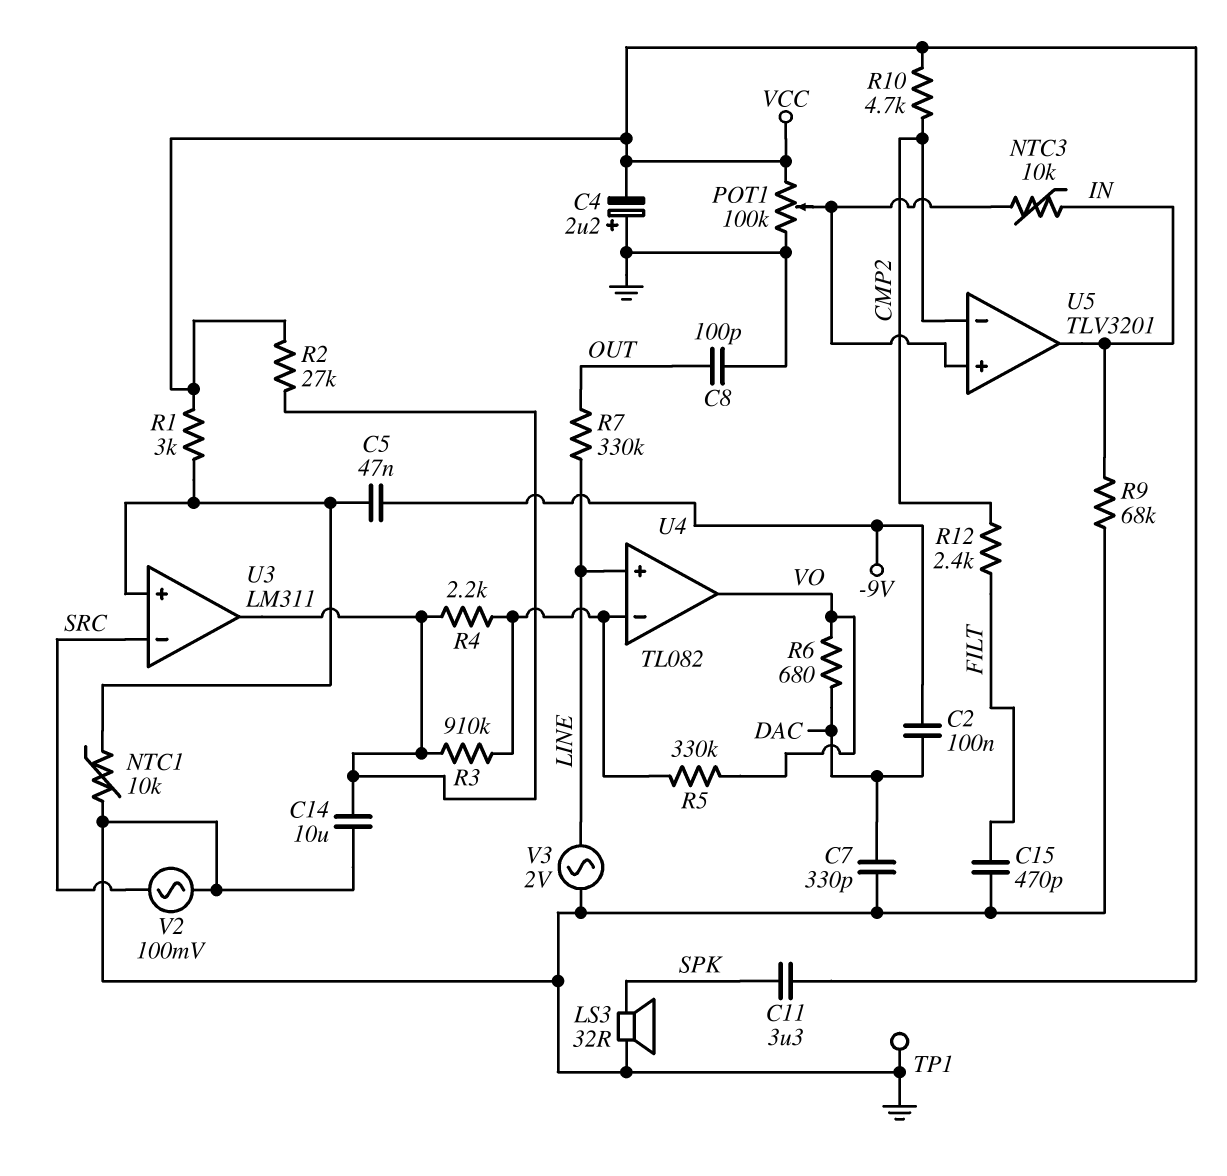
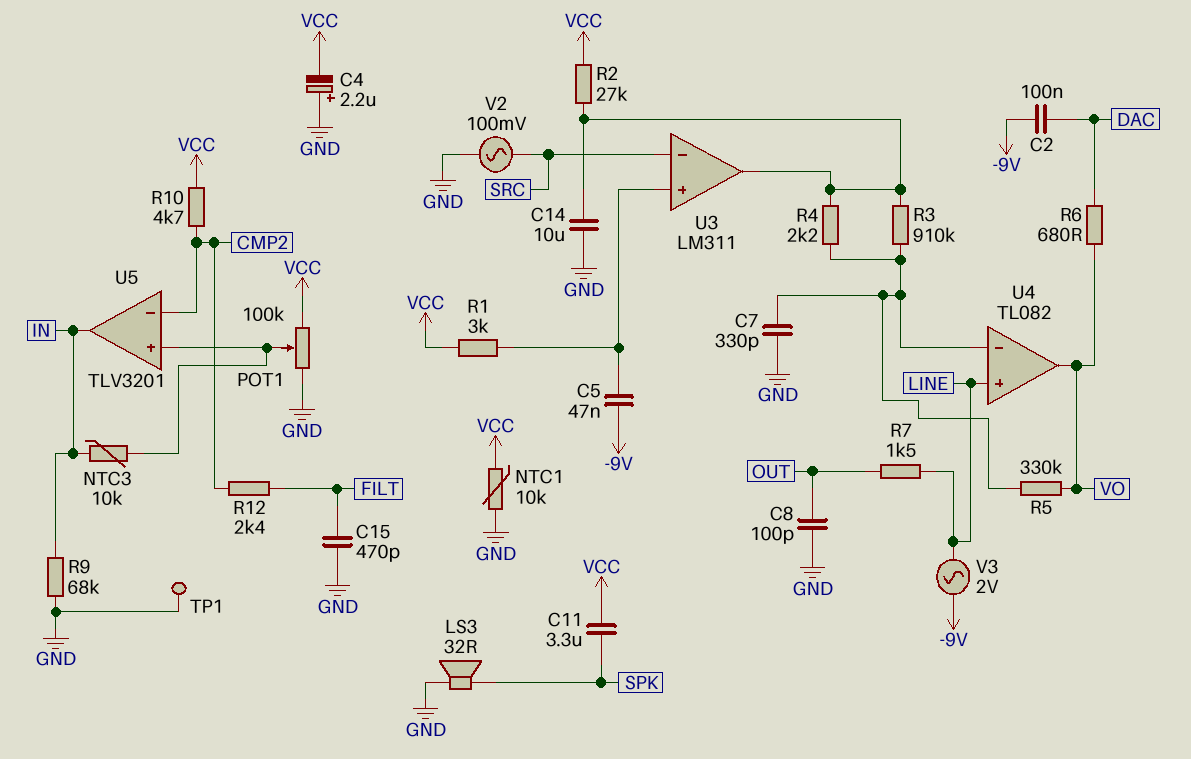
C7: 330pF (DAC, GND) -> 330pF (GND, U4/in-)
NTC1: 10k (GND, U3/in+) -> 10k (GND, VCC)
R7: 330k (LINE, OUT) -> 1.5k (LINE, OUT)
V3: AC 2V (GND, LINE) -> AC 2V (-9V, LINE)

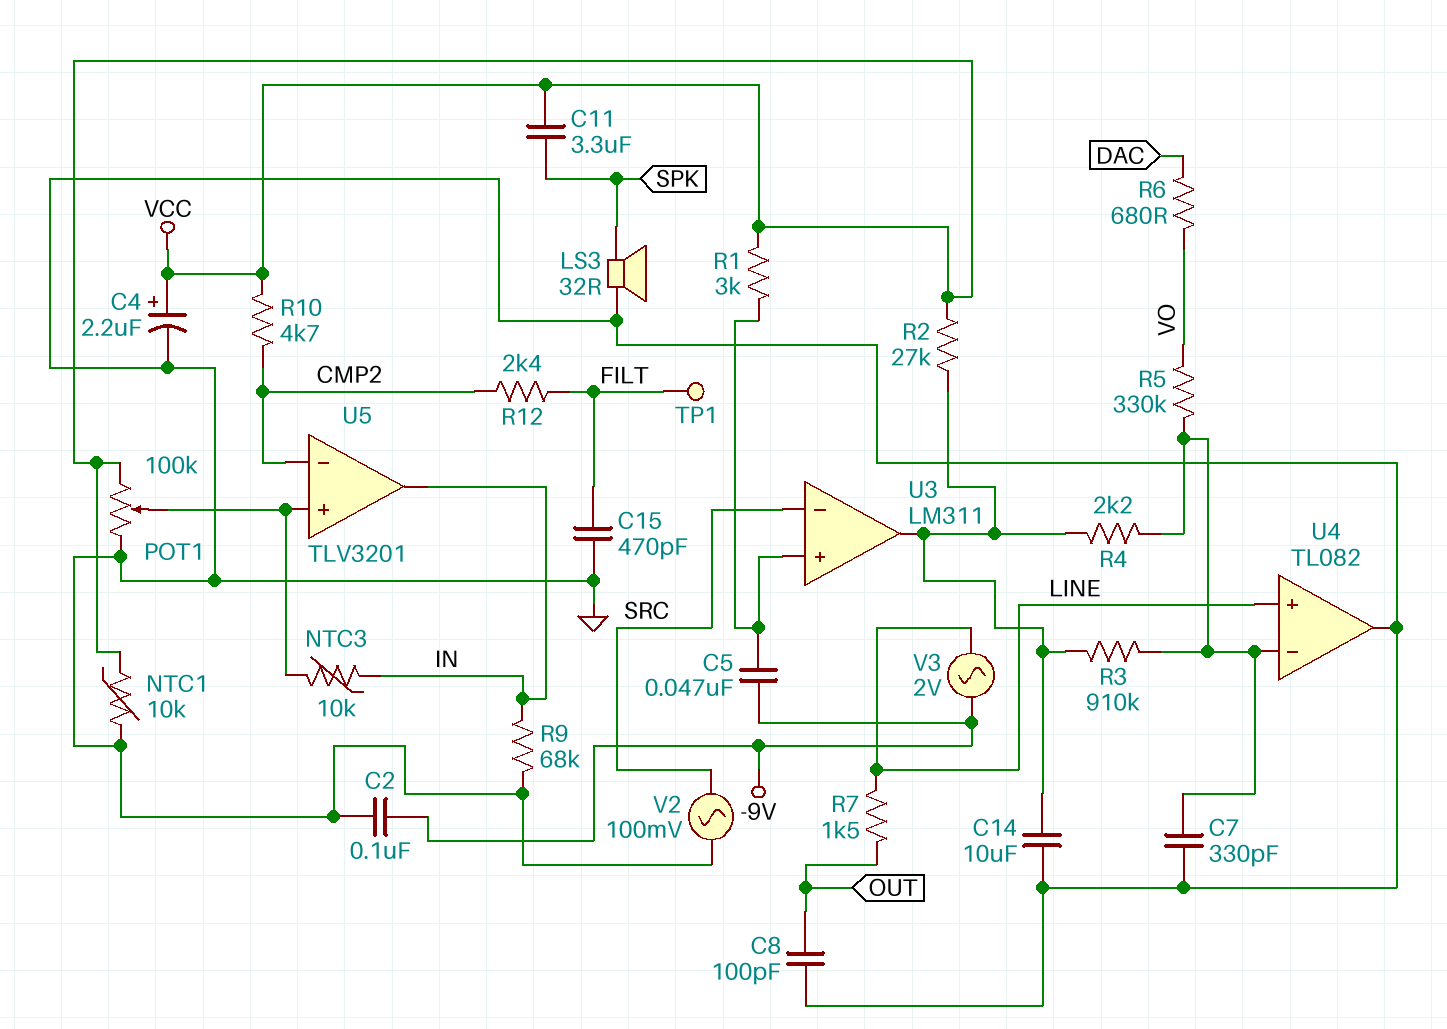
C2: 100nF (-9V, DAC) -> 100nF (-9V, GND)
C4: 2.2uF (plus GND, minus VCC) -> 2.2uF (plus VCC, minus GND)
TP1: test point (GND) -> test point (FILT)
U4 pin out: VO -> GND

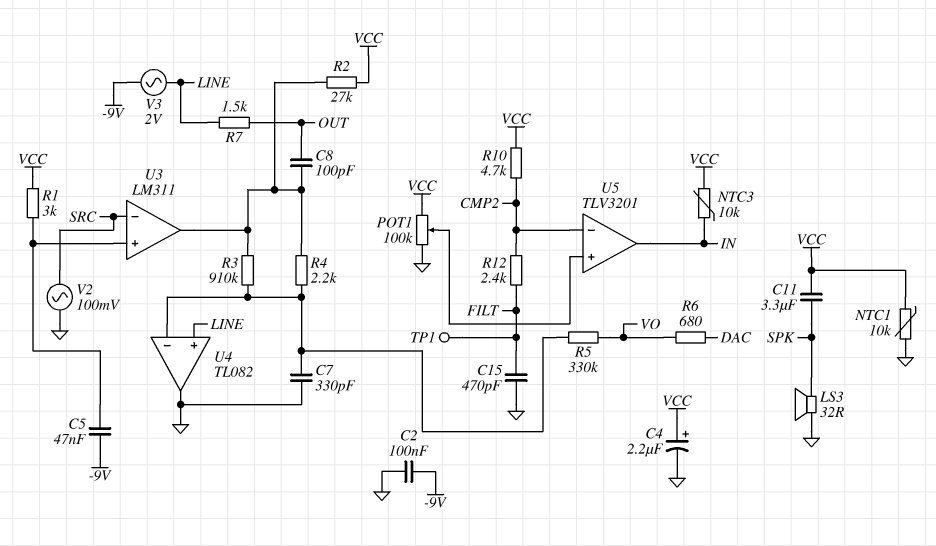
C8: 100pF (GND, OUT) -> 100pF (OUT, U3/out)
C14: 10uF (GND, U3/out) -> none
NTC3: 10k (IN, U5/in+) -> 10k (IN, VCC)
R9: 68k (GND, IN) -> none

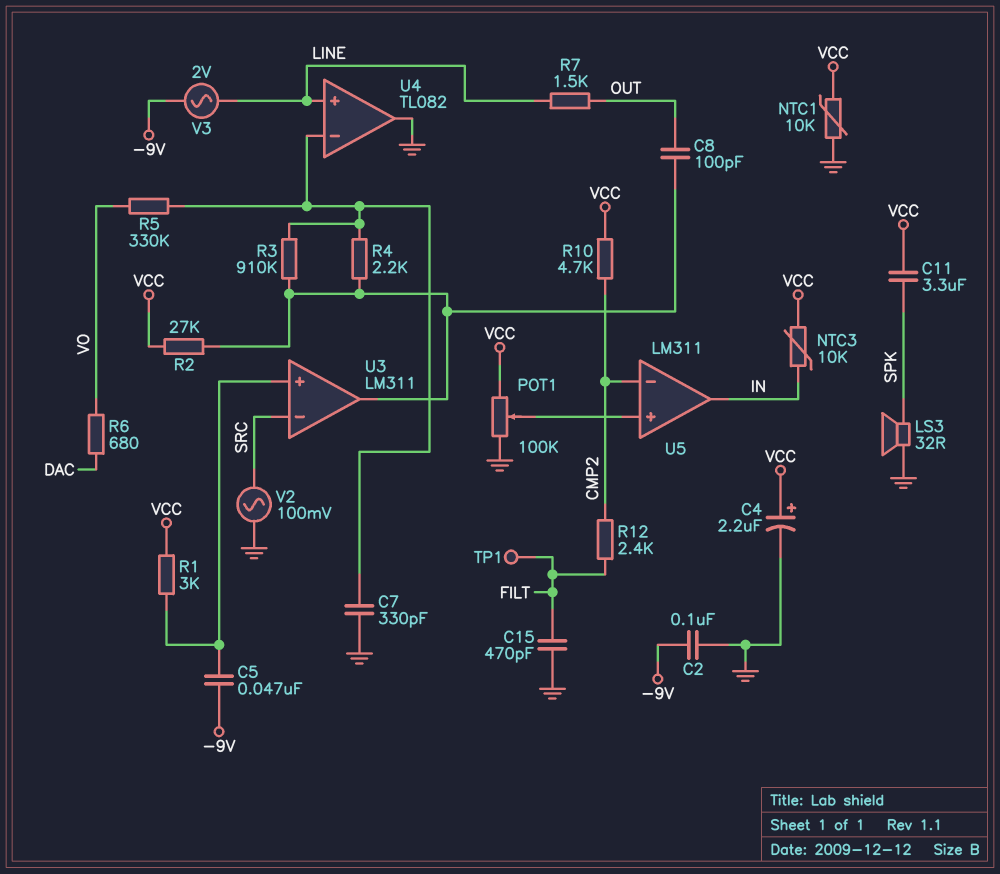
U5: TLV3201 -> LM311

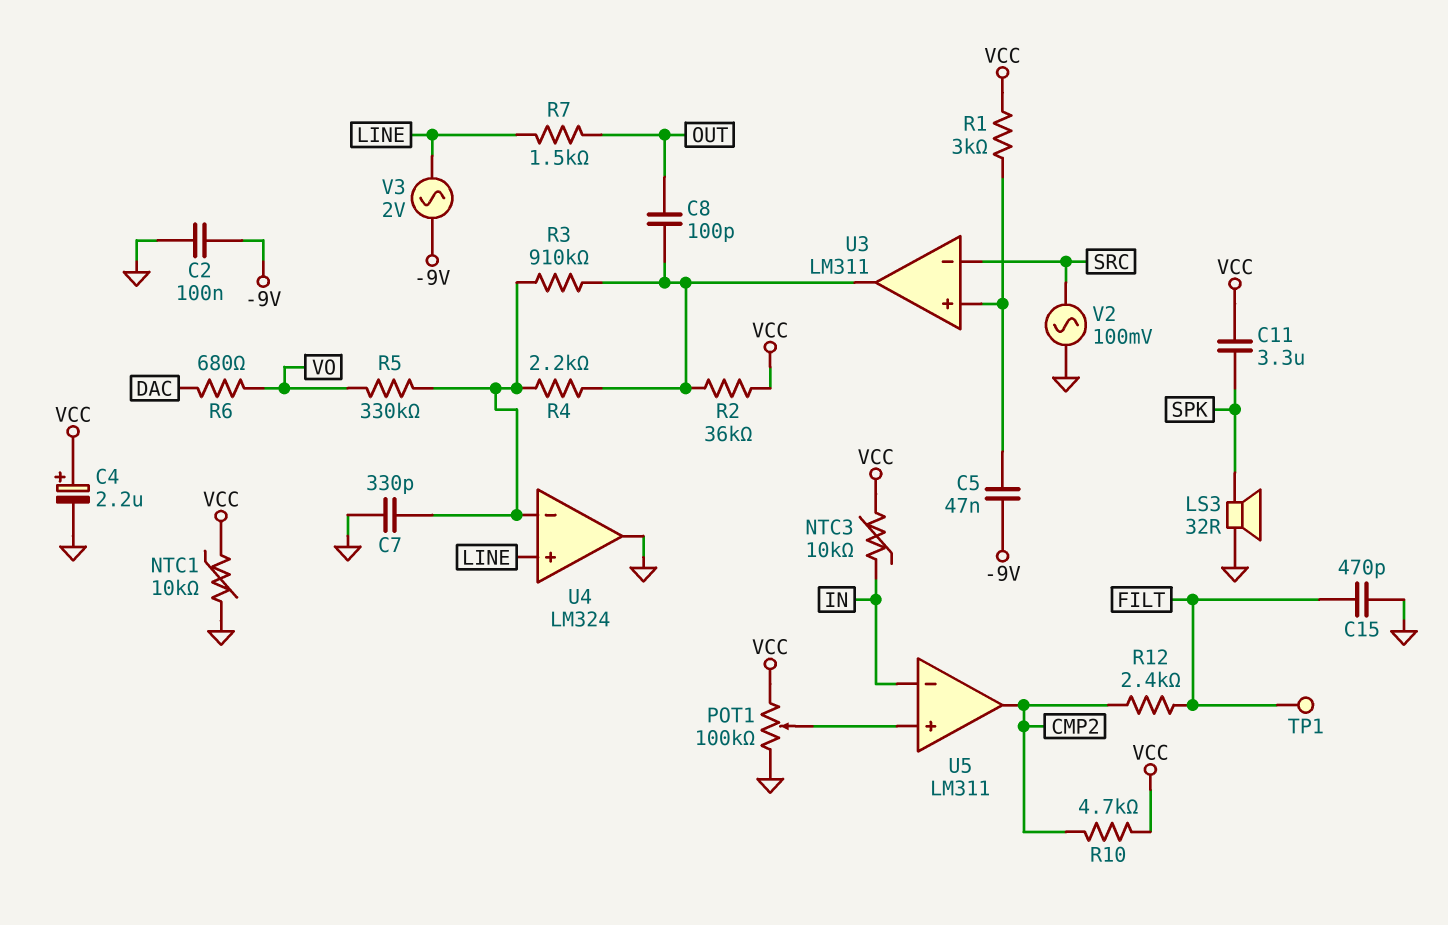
R2: 27k (U3/out, VCC) -> 36k (U3/out, VCC)
U4: TL082 -> LM324
U5 pin in-: CMP2 -> IN
U5 pin out: IN -> CMP2

